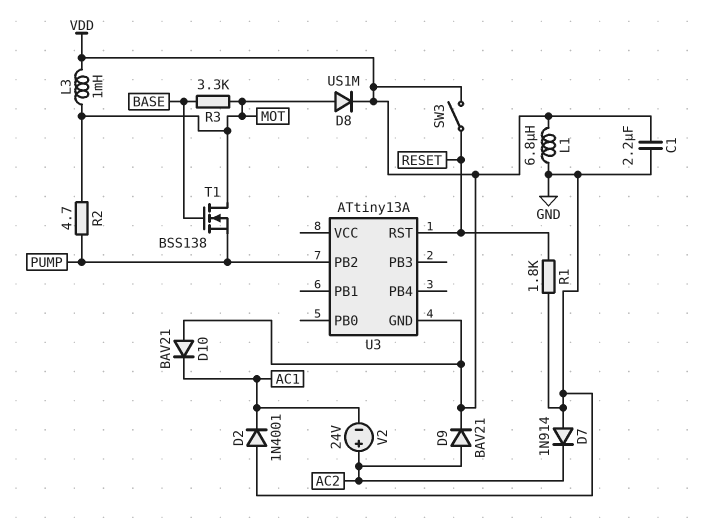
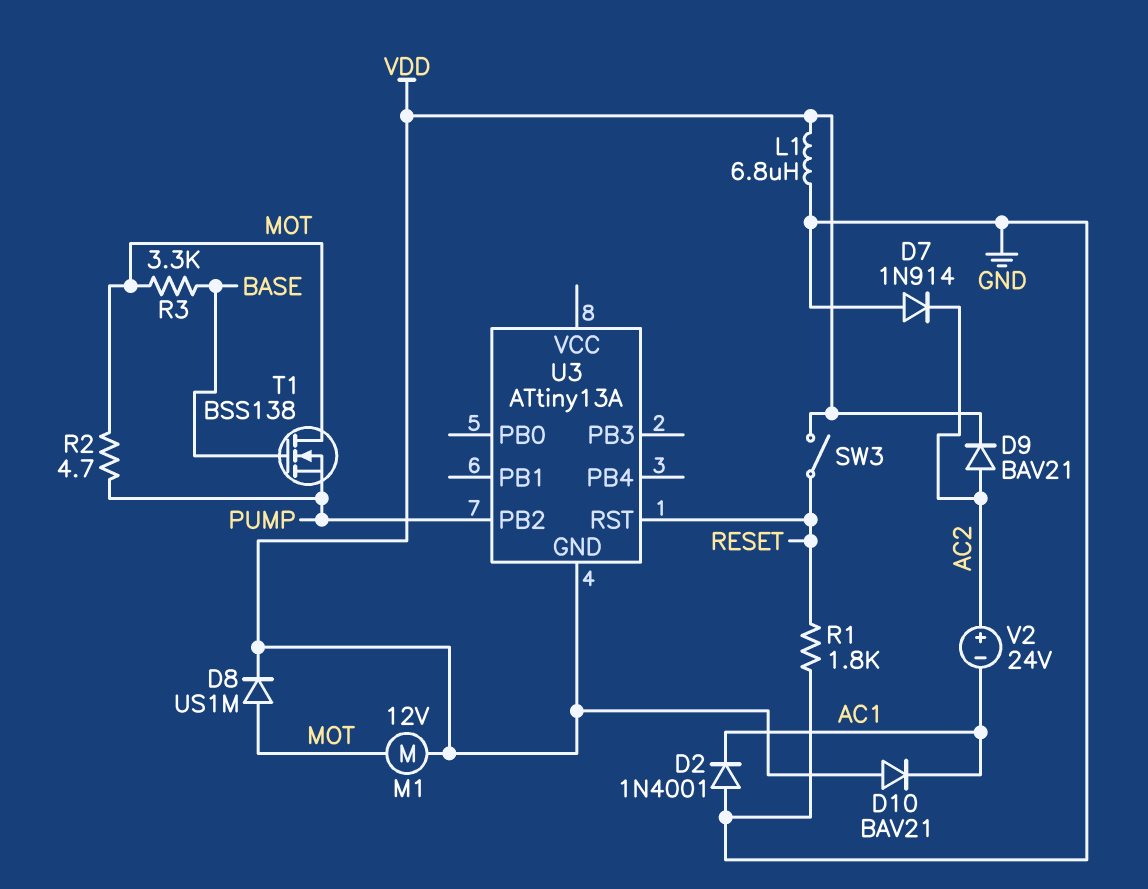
C1: 2.2uF (GND, VDD) -> none
L3: 1mH (MOT, VDD) -> none
M1: none -> motor 12V (MOT, VDD)

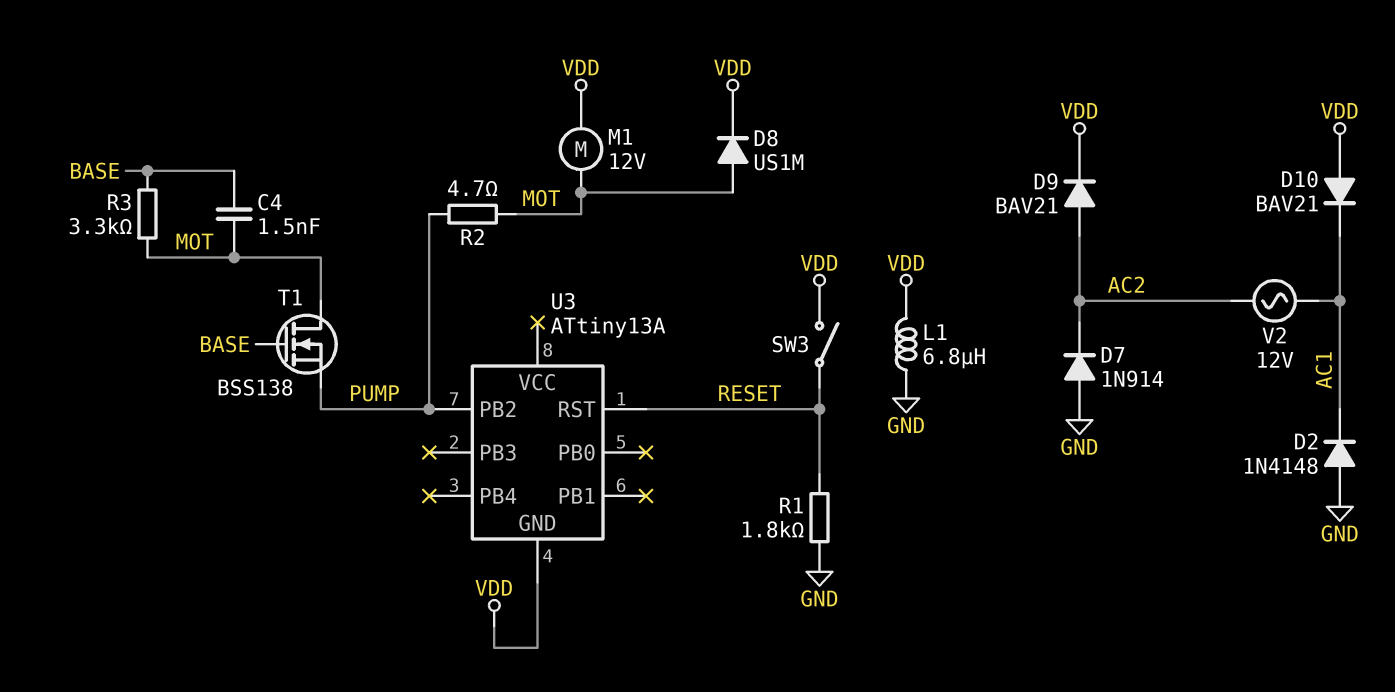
C4: none -> 1.5nF (BASE, MOT)
D2: diode 1N4001 (A GND, K AC1) -> diode 1N4148 (A GND, K AC1)
V2: 24V (plus AC2, minus AC1) -> AC 12V (AC1, AC2)

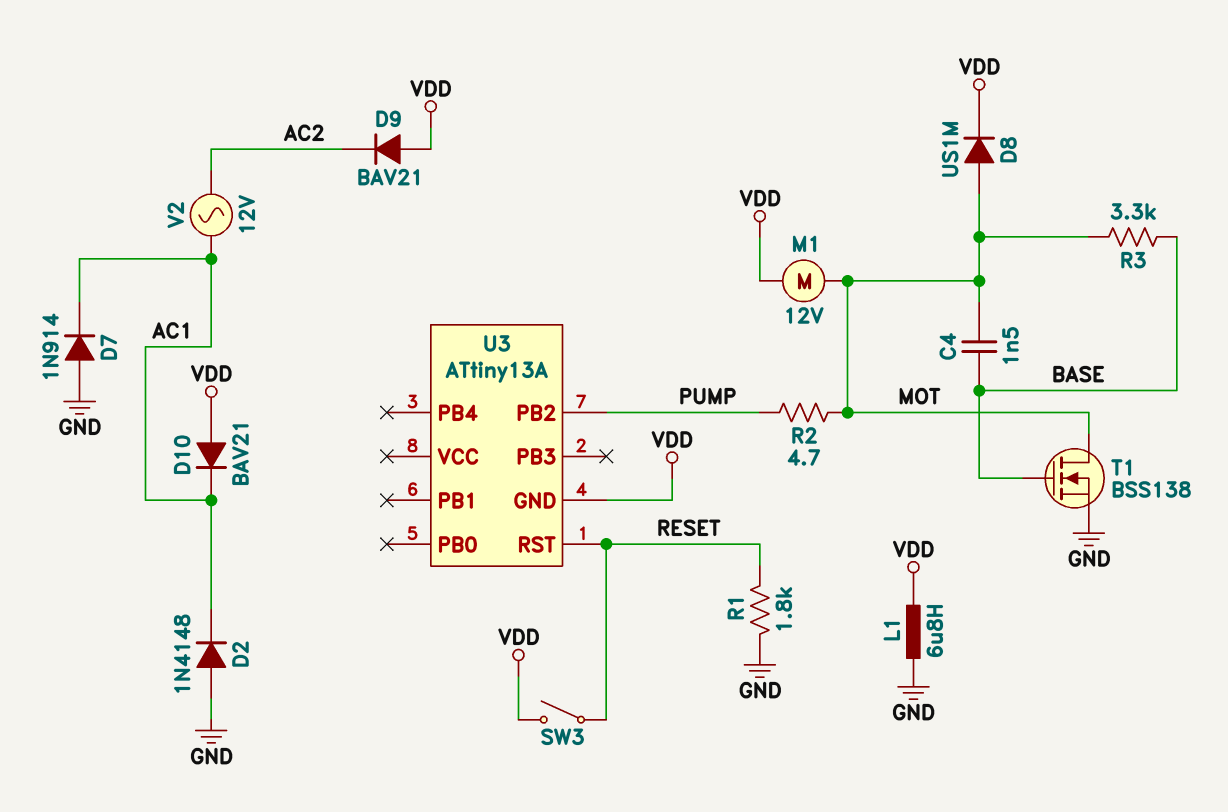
D7: diode 1N914 (A GND, K AC2) -> diode 1N914 (A GND, K AC1)
D9: diode BAV21 (A AC2, K VDD) -> diode BAV21 (A VDD, K AC2)
T1: NMOS BSS138 (G BASE, D MOT, S PUMP) -> NMOS BSS138 (G BASE, D MOT, S GND)

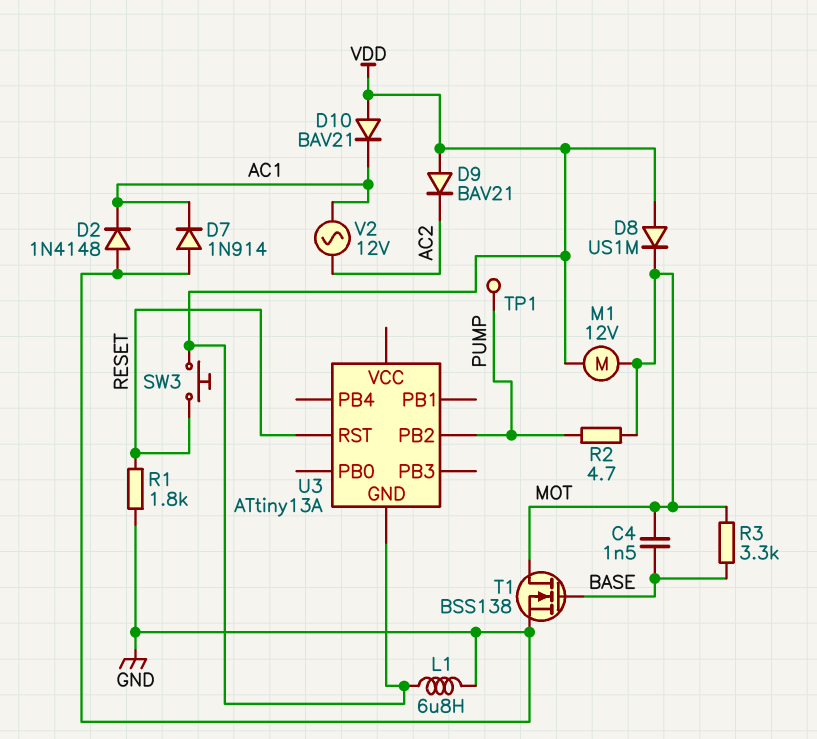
D8: diode US1M (A MOT, K VDD) -> diode US1M (A VDD, K MOT)
SW3: switch (RESET, VDD) -> button (RESET, VDD)
TP1: none -> test point (PUMP)

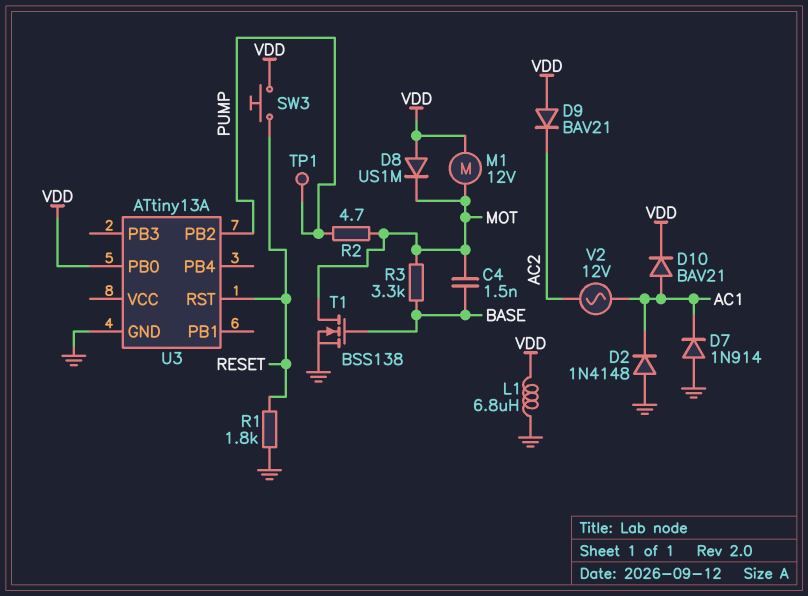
D10: diode BAV21 (A VDD, K AC1) -> diode BAV21 (A AC1, K VDD)
U3 pin GND: VDD -> GND
U3 pin PB0: none -> VDD

